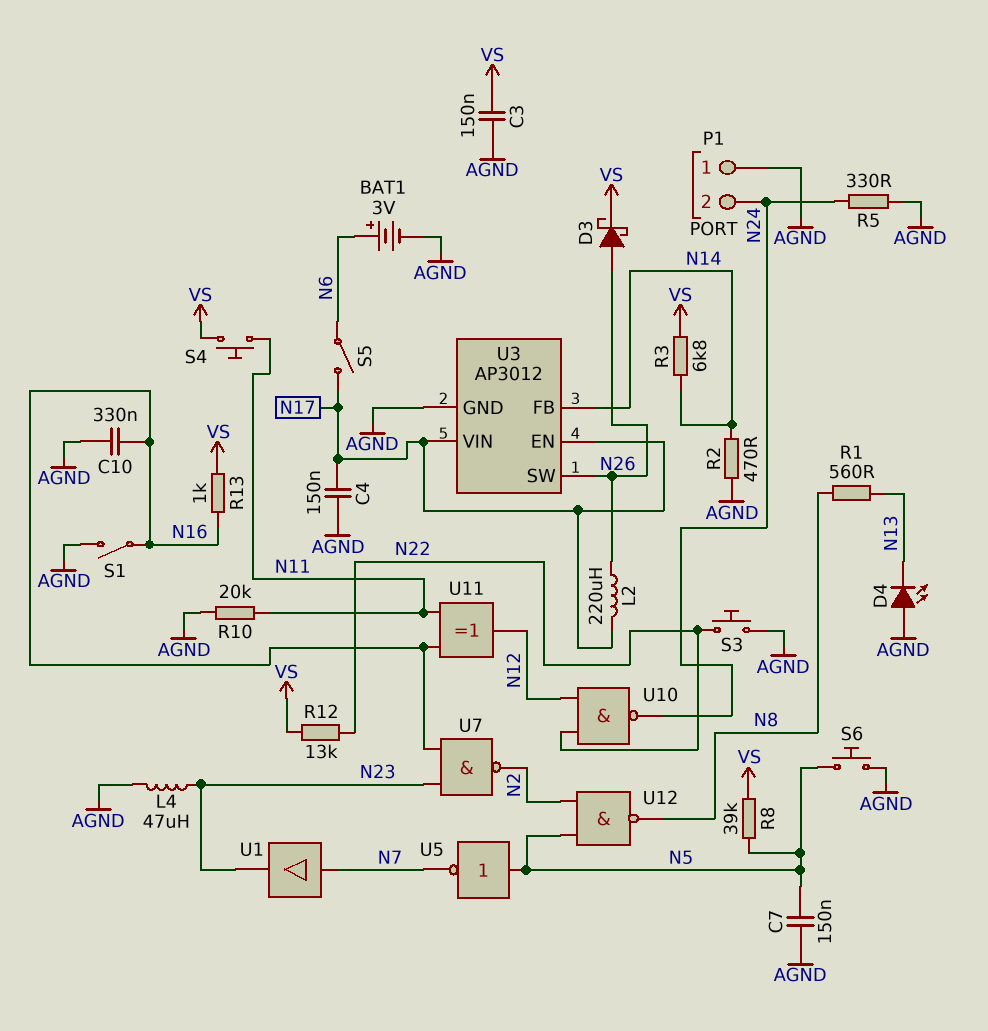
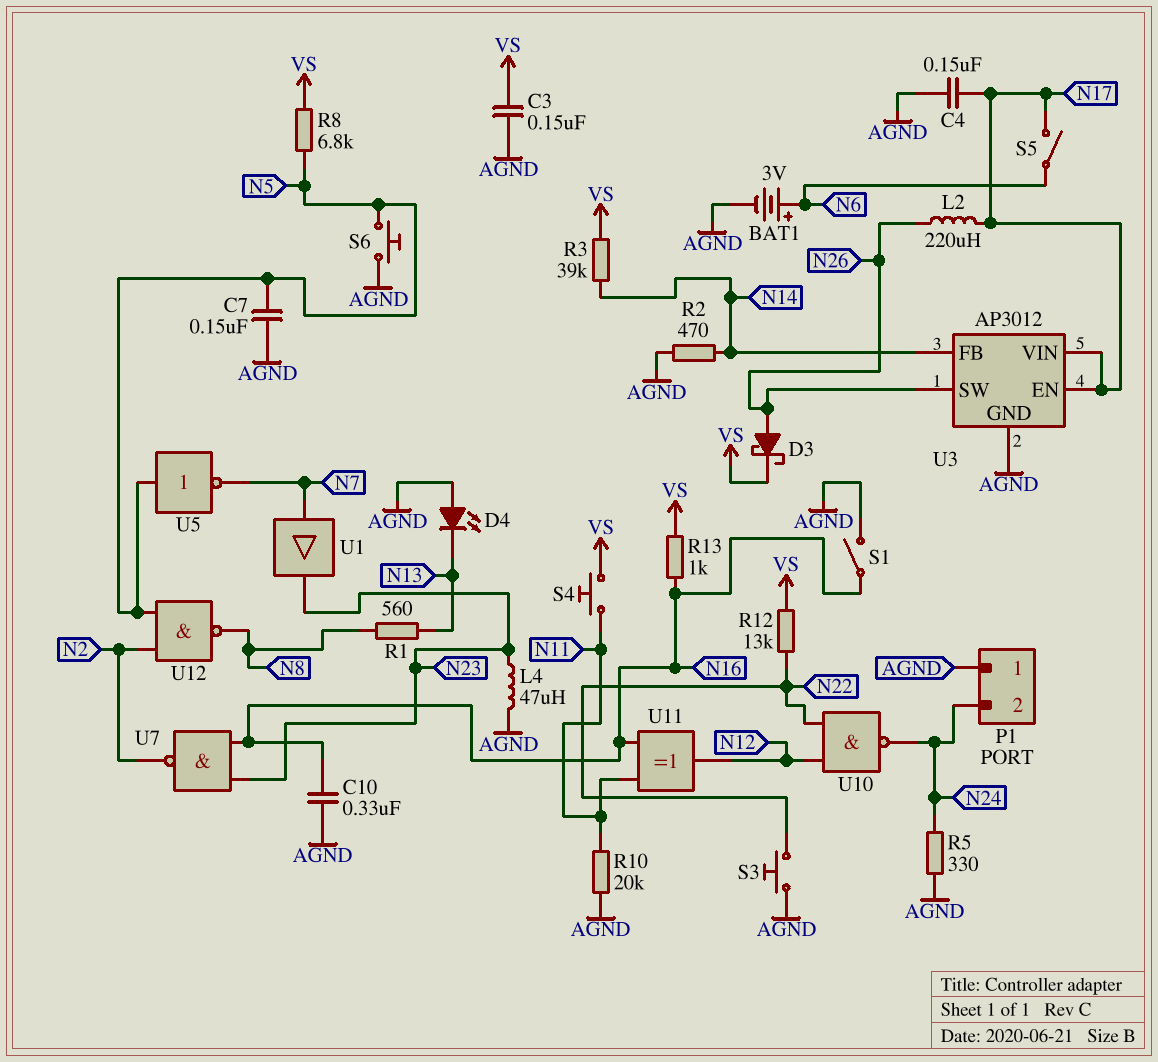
R3: 6.8k (N14, VS) -> 39k (N14, VS)
R8: 39k (N5, VS) -> 6.8k (N5, VS)

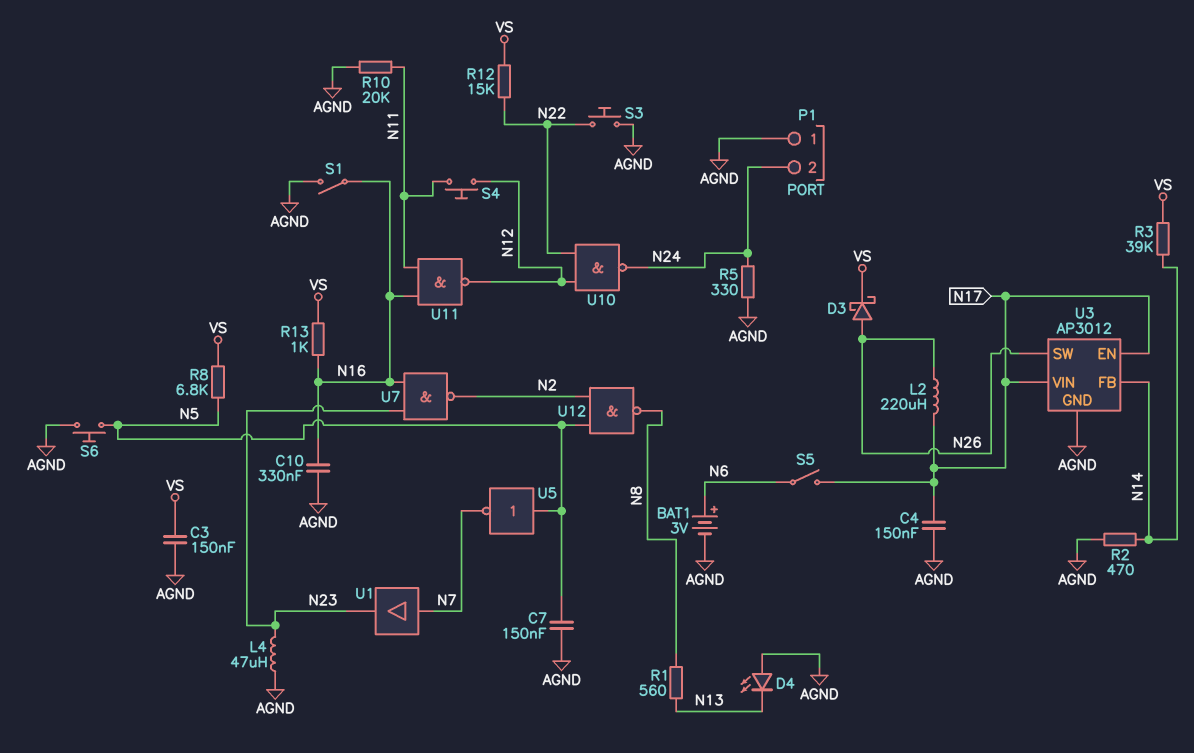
R12: 13k (N22, VS) -> 15k (N22, VS)
S4: button (N11, VS) -> button (N11, N12)
U11: XOR (in N11, in N16, out N12) -> NAND (in N11, in N16, out N12)

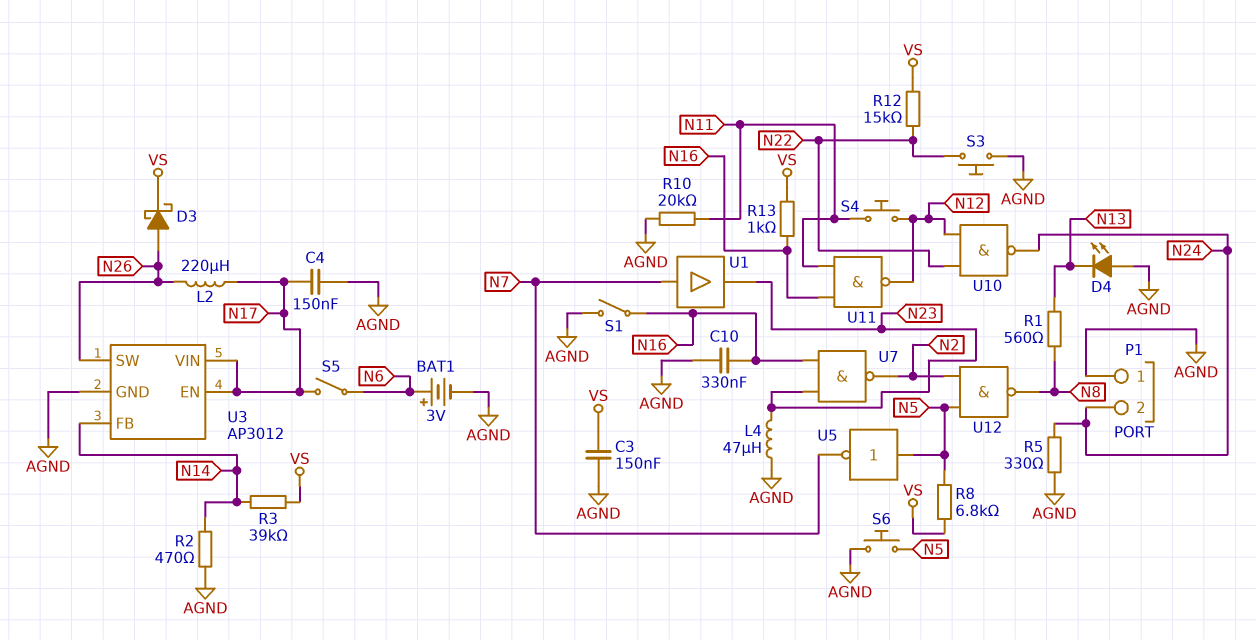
C7: 150nF (AGND, N5) -> none

